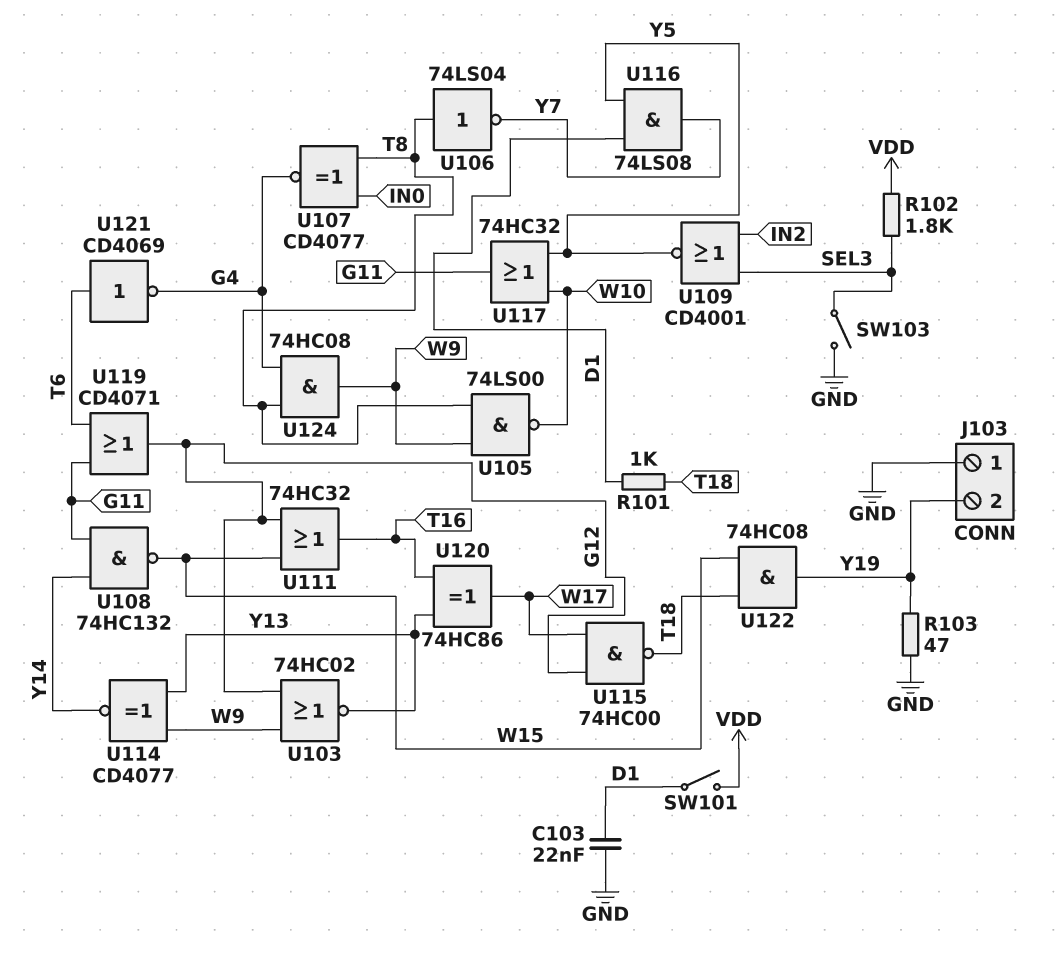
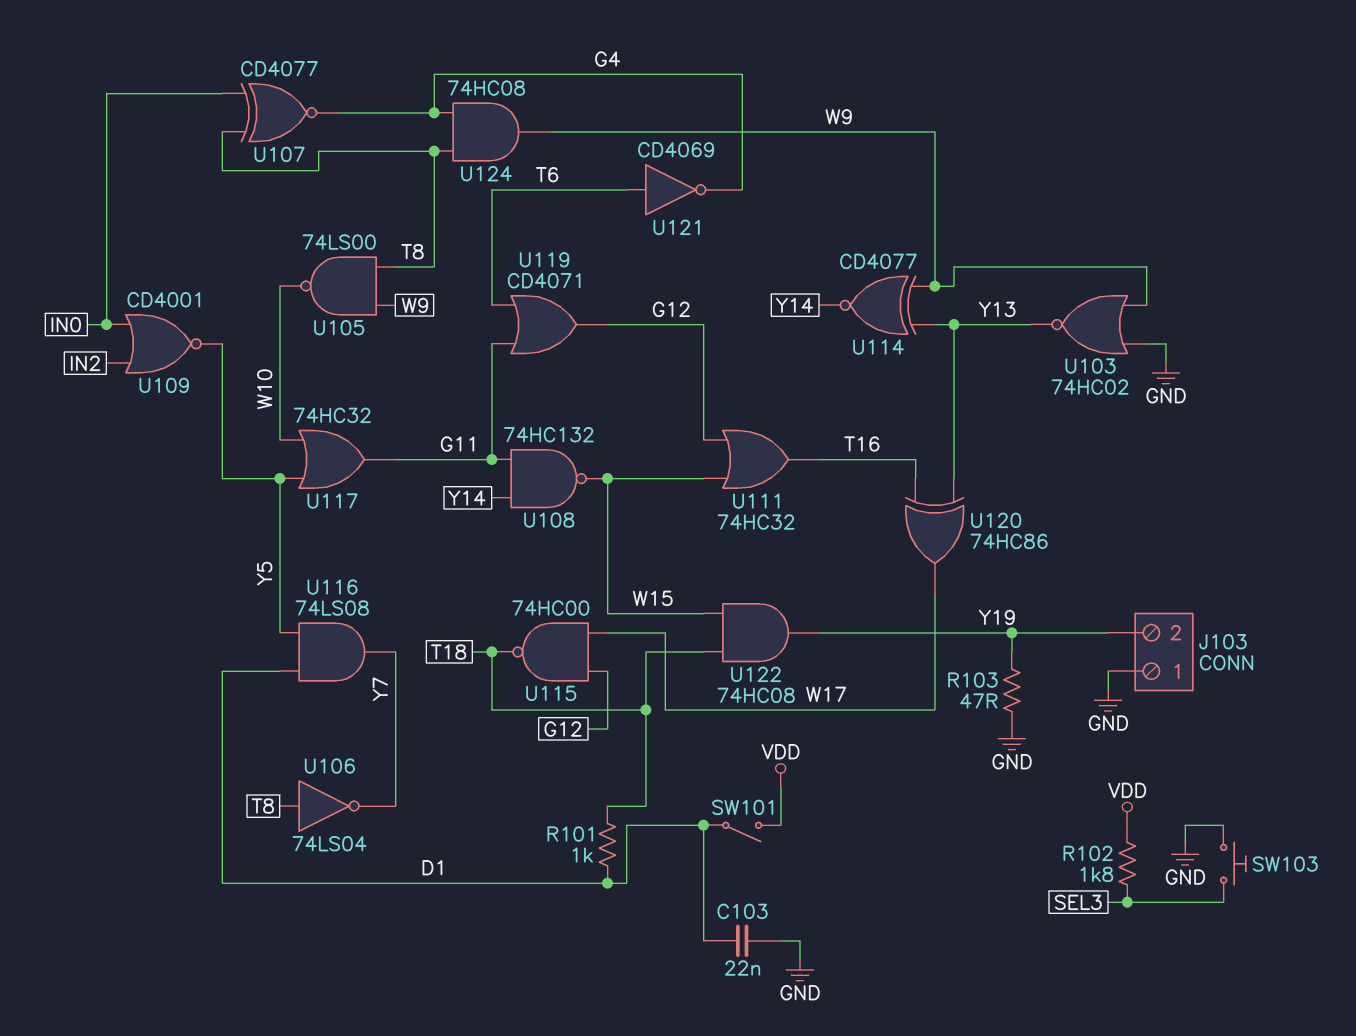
SW103: switch (GND, SEL3) -> button (GND, SEL3)
U103: NOR 74HC02 (in G12, in W9, out Y13) -> NOR 74HC02 (in GND, in W9, out Y13)
U109: NOR CD4001 (in IN2, in SEL3, out Y5) -> NOR CD4001 (in IN0, in IN2, out Y5)

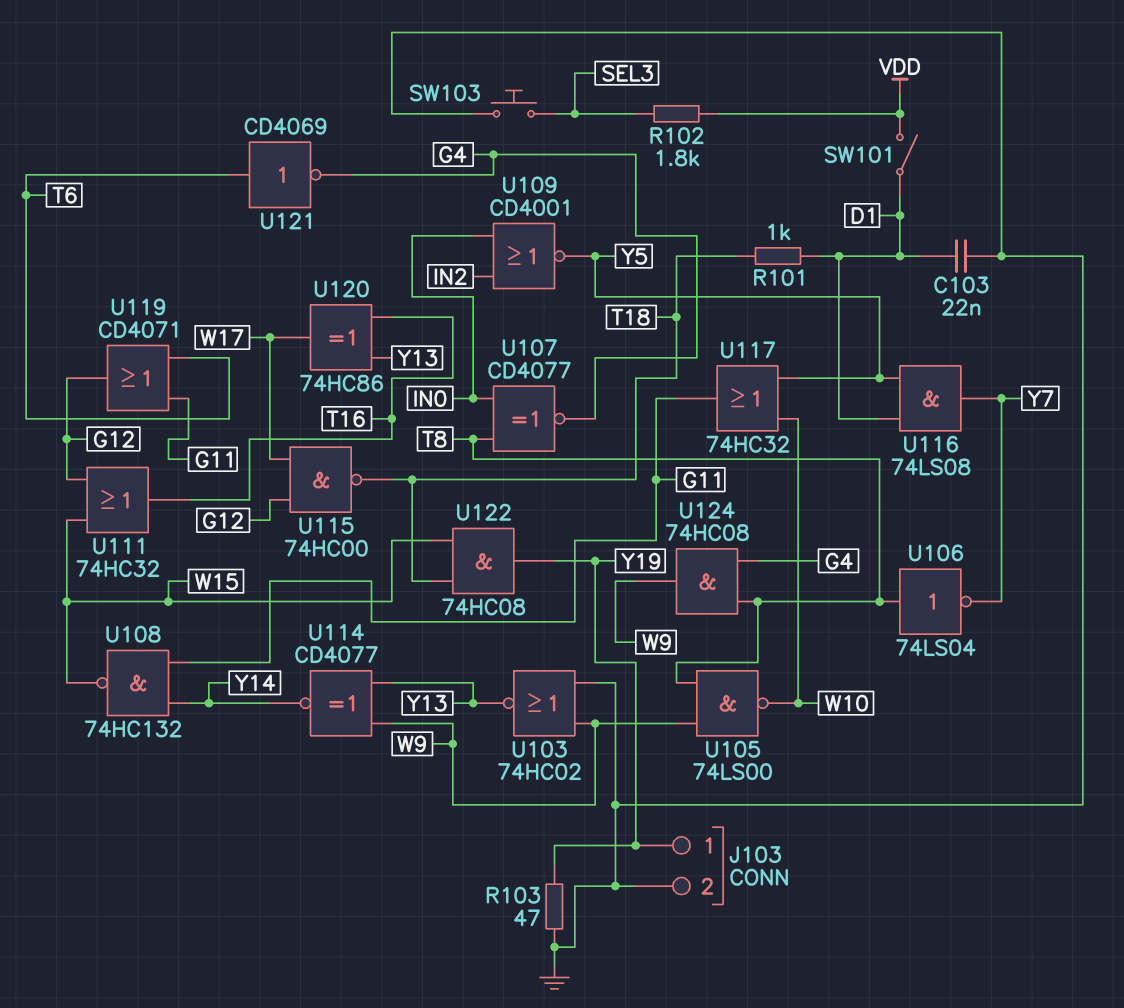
J103 pin 1: GND -> Y19
J103 pin 2: Y19 -> GND

